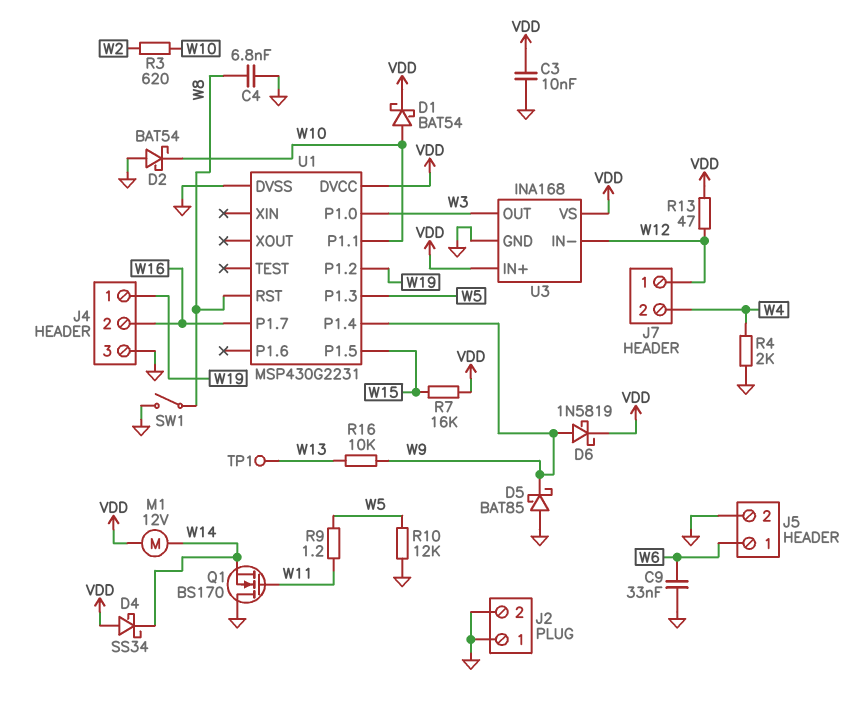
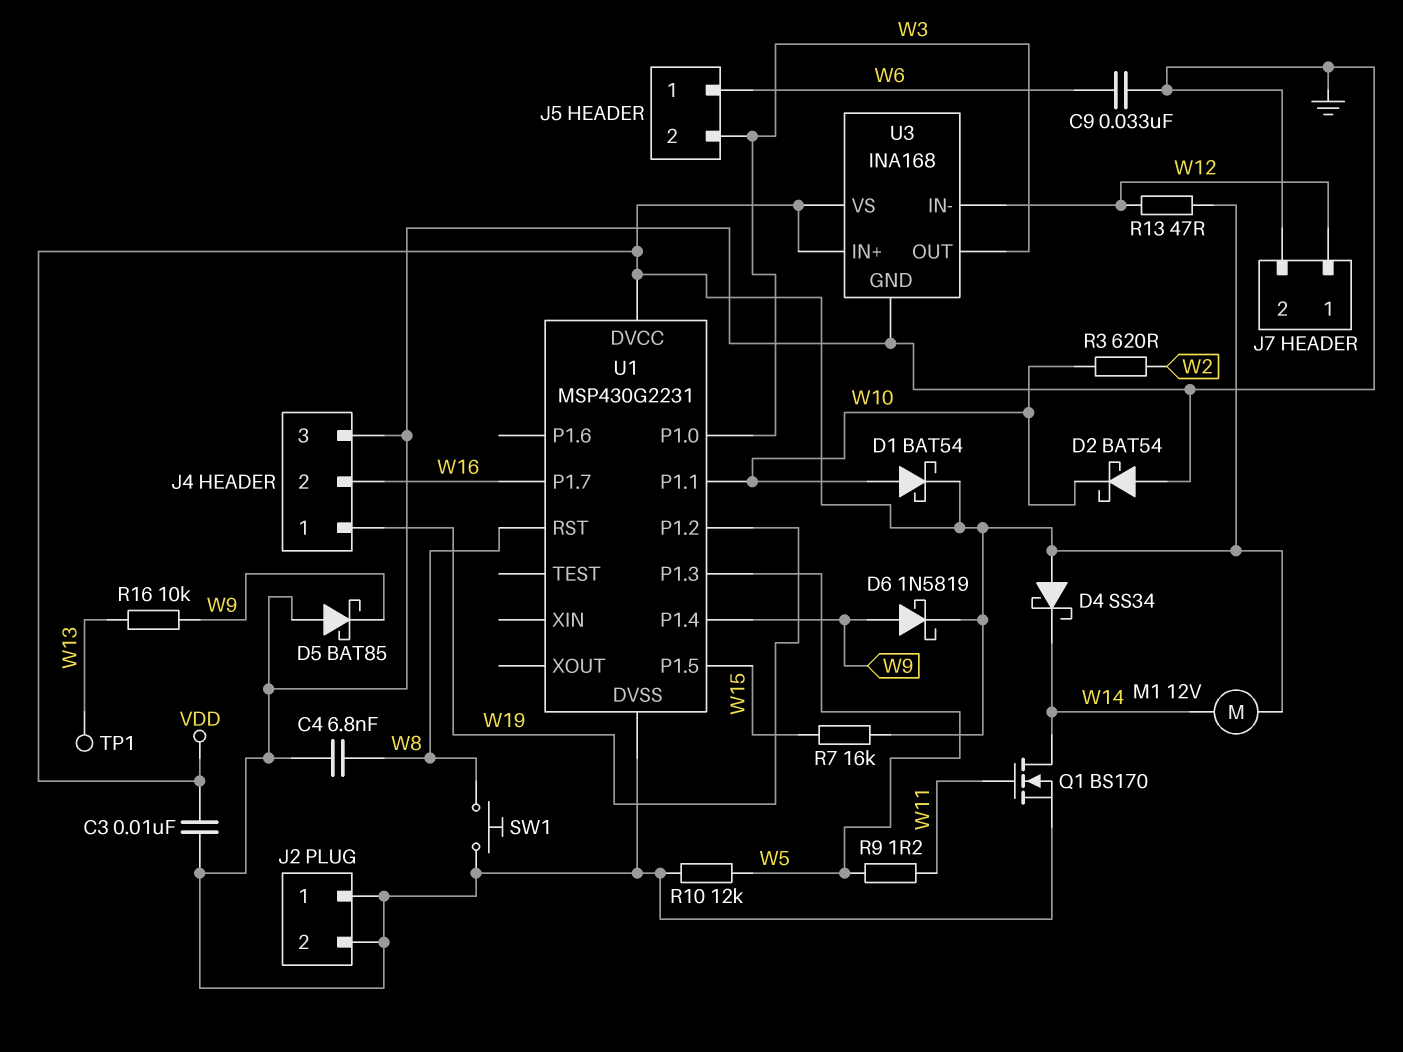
J5 pin 2: GND -> W3
J7 pin 2: W4 -> GND
Q1: NMOS BS170 (G W11, D GND, S W14) -> NMOS BS170 (G W11, D W14, S GND)
R4: 2k (GND, W4) -> none
SW1: switch (GND, W8) -> button (GND, W8)

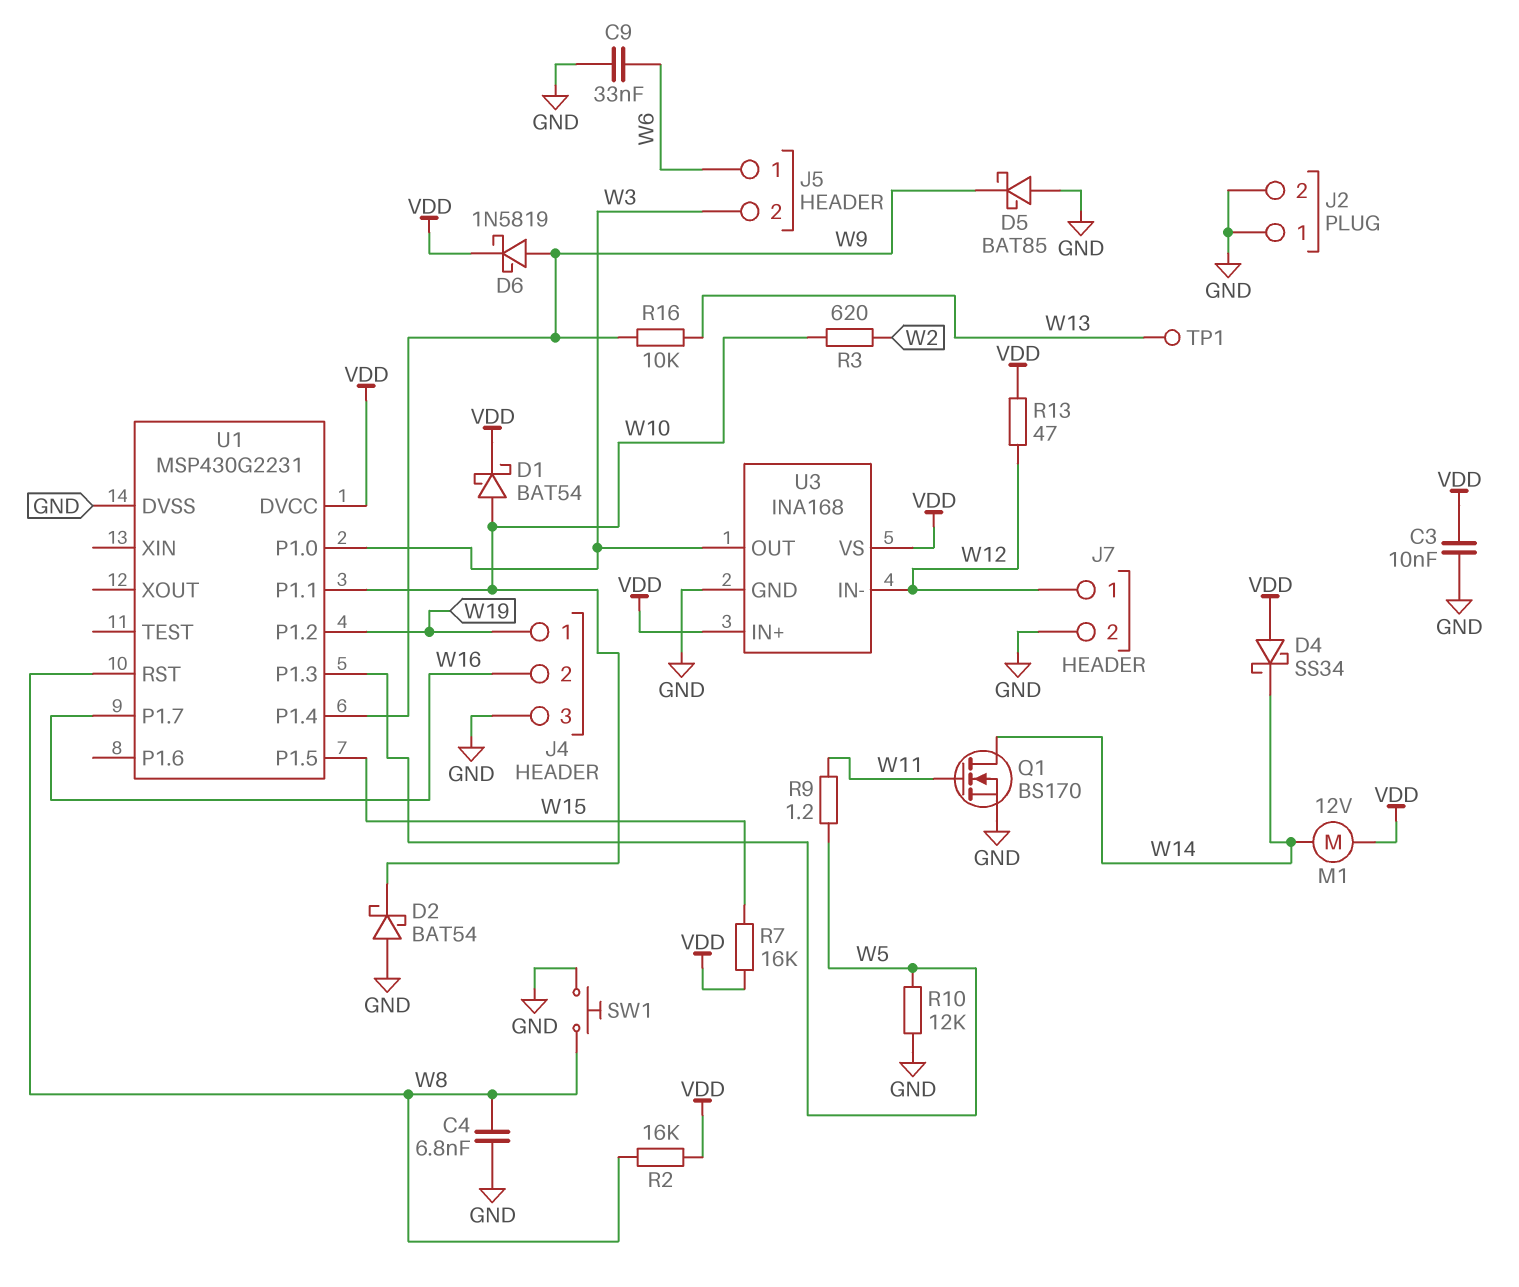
R2: none -> 16k (VDD, W8)

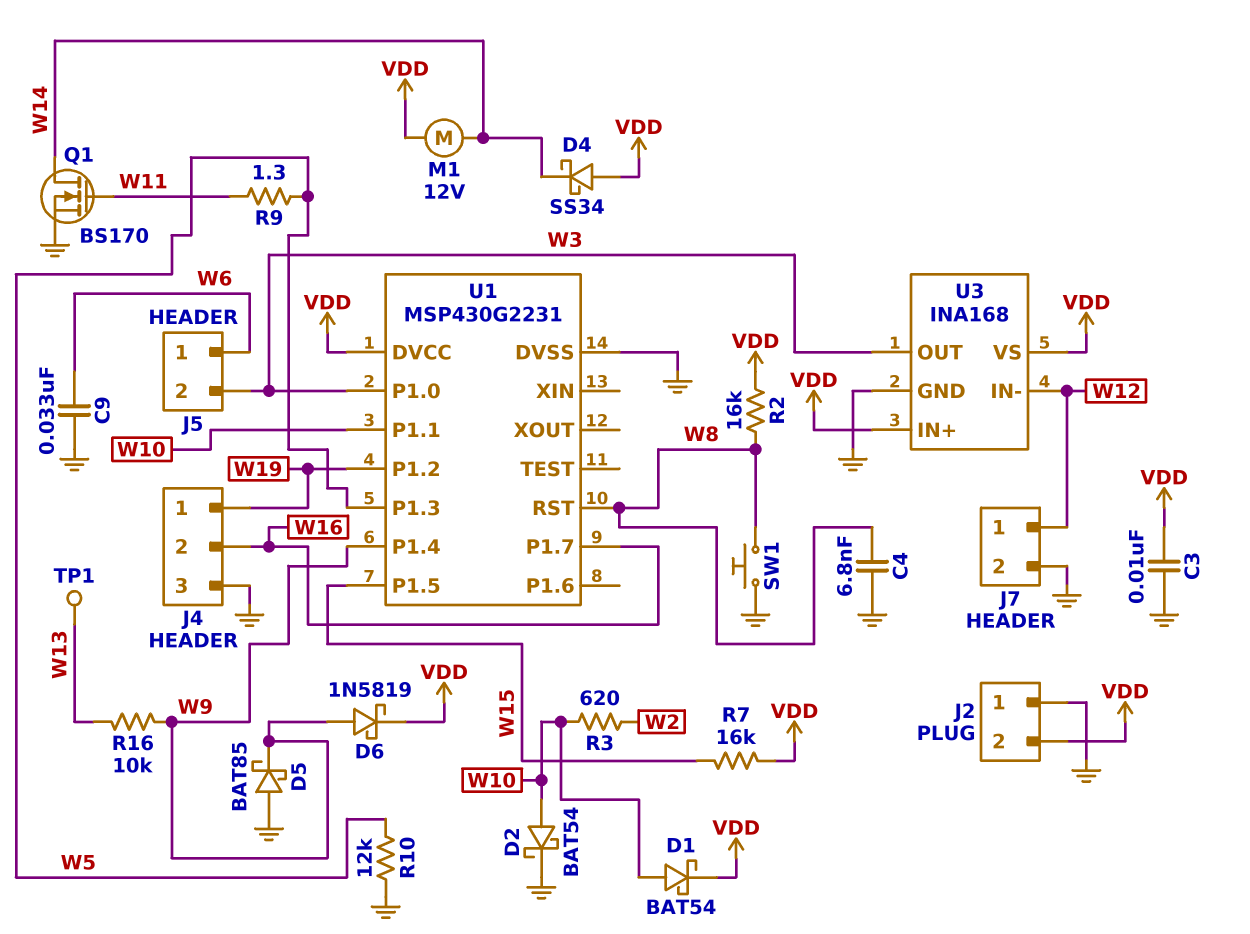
D2: schottky BAT54 (A GND, K W10) -> schottky BAT54 (A W10, K GND)
J2 pin 2: GND -> VDD
R9: 1.2 (W5, W11) -> 1.3 (W5, W11)
R13: 47 (VDD, W12) -> none

